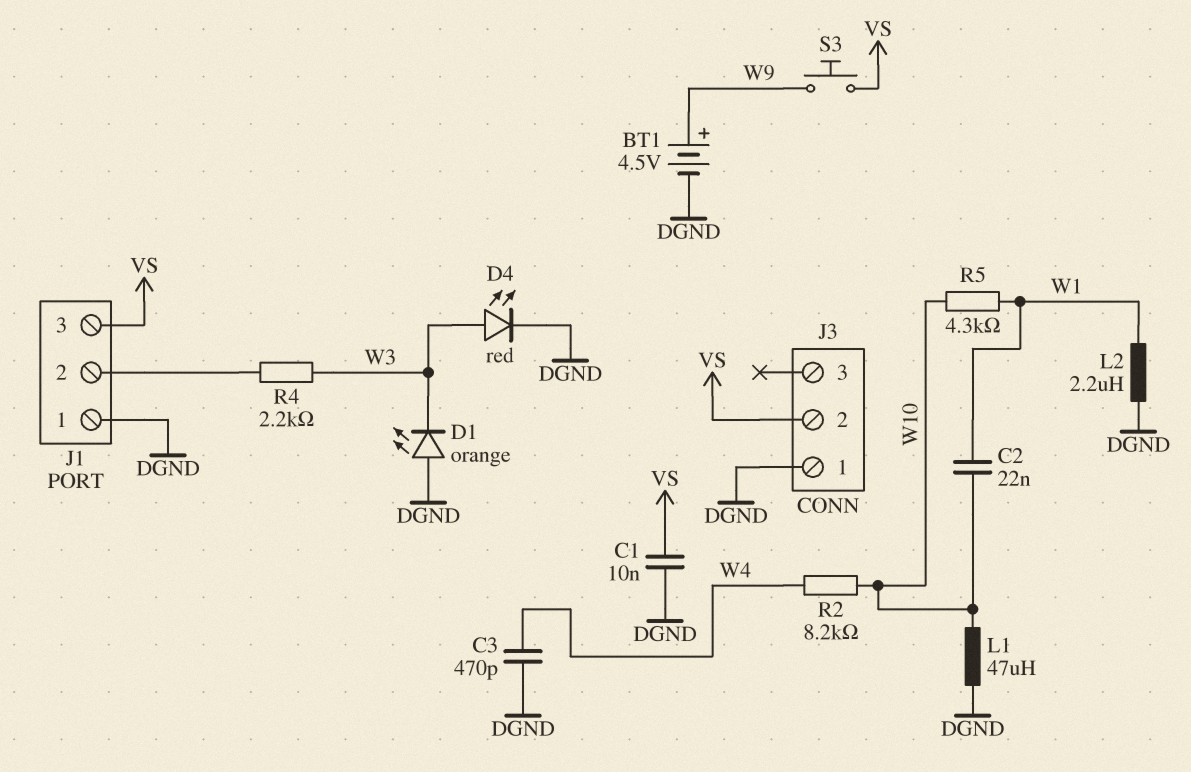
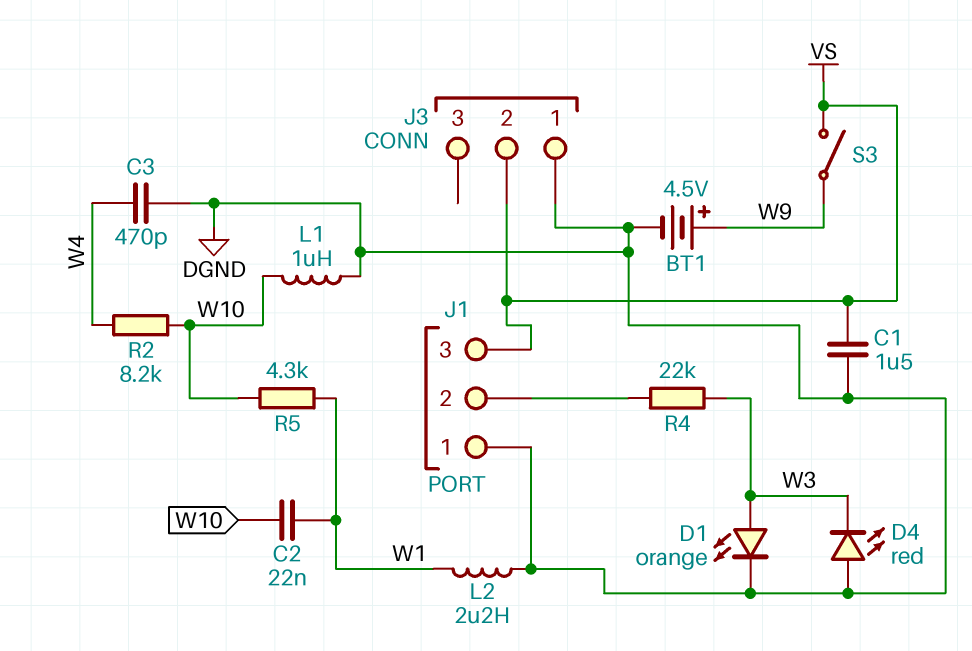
C1: 10nF (DGND, VS) -> 1.5uF (DGND, VS)
D1: LED orange (A DGND, K W3) -> LED orange (A W3, K DGND)
D4: LED red (A W3, K DGND) -> LED red (A DGND, K W3)
L1: 47uH (DGND, W10) -> 1uH (DGND, W10)
R4: 2.2k (J1/2, W3) -> 22k (J1/2, W3)
S3: button (VS, W9) -> switch (VS, W9)

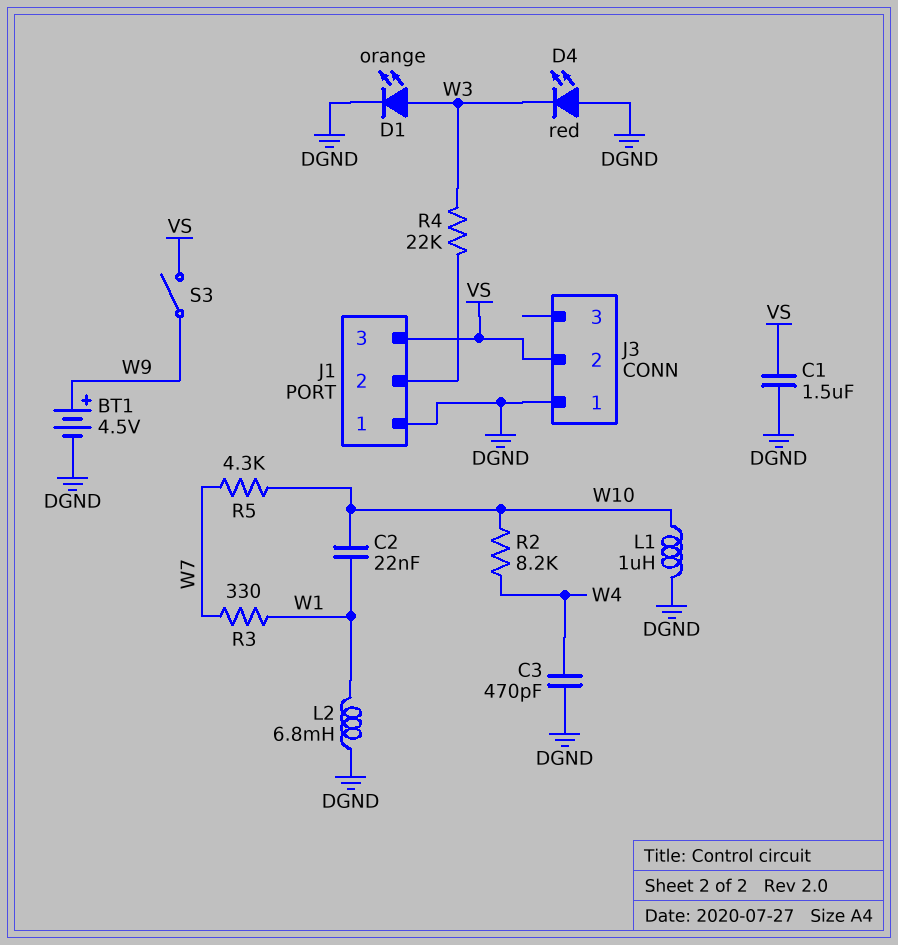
L2: 2.2uH (DGND, W1) -> 6.8mH (DGND, W1)
R3: none -> 330 (W1, W7)
R5: 4.3k (W1, W10) -> 4.3k (W7, W10)

